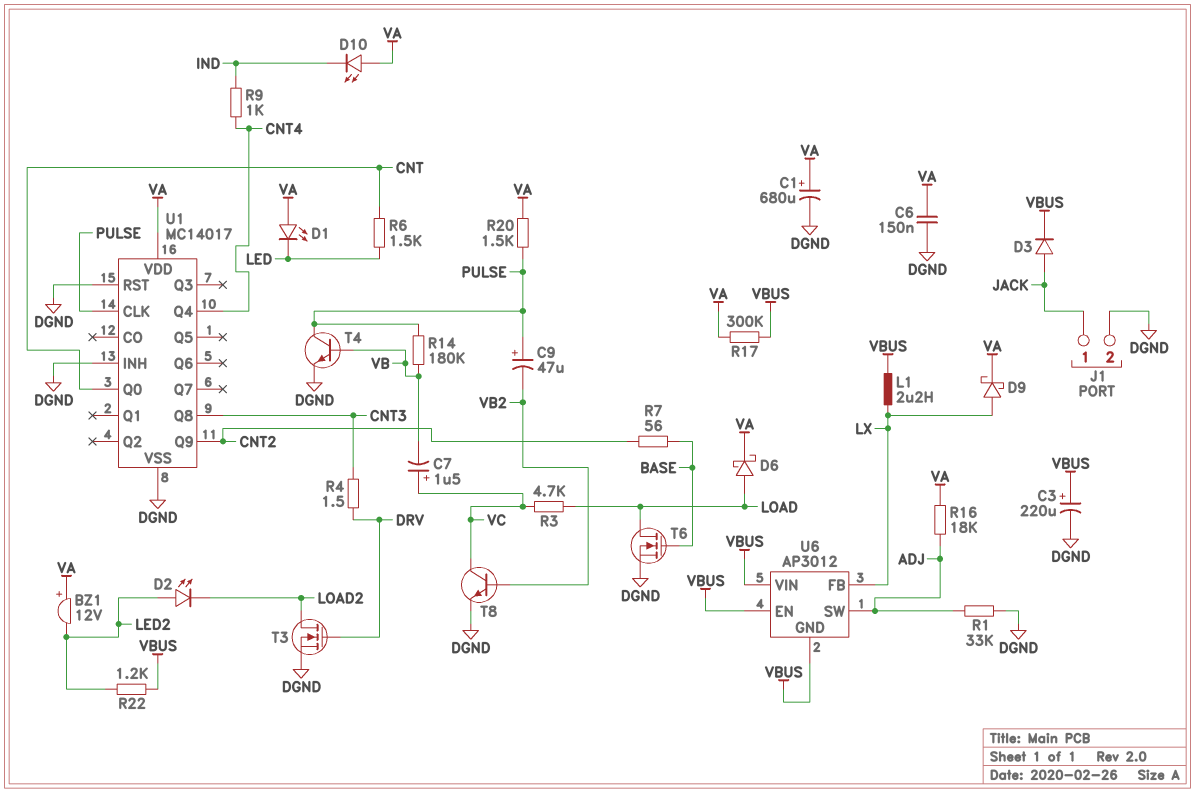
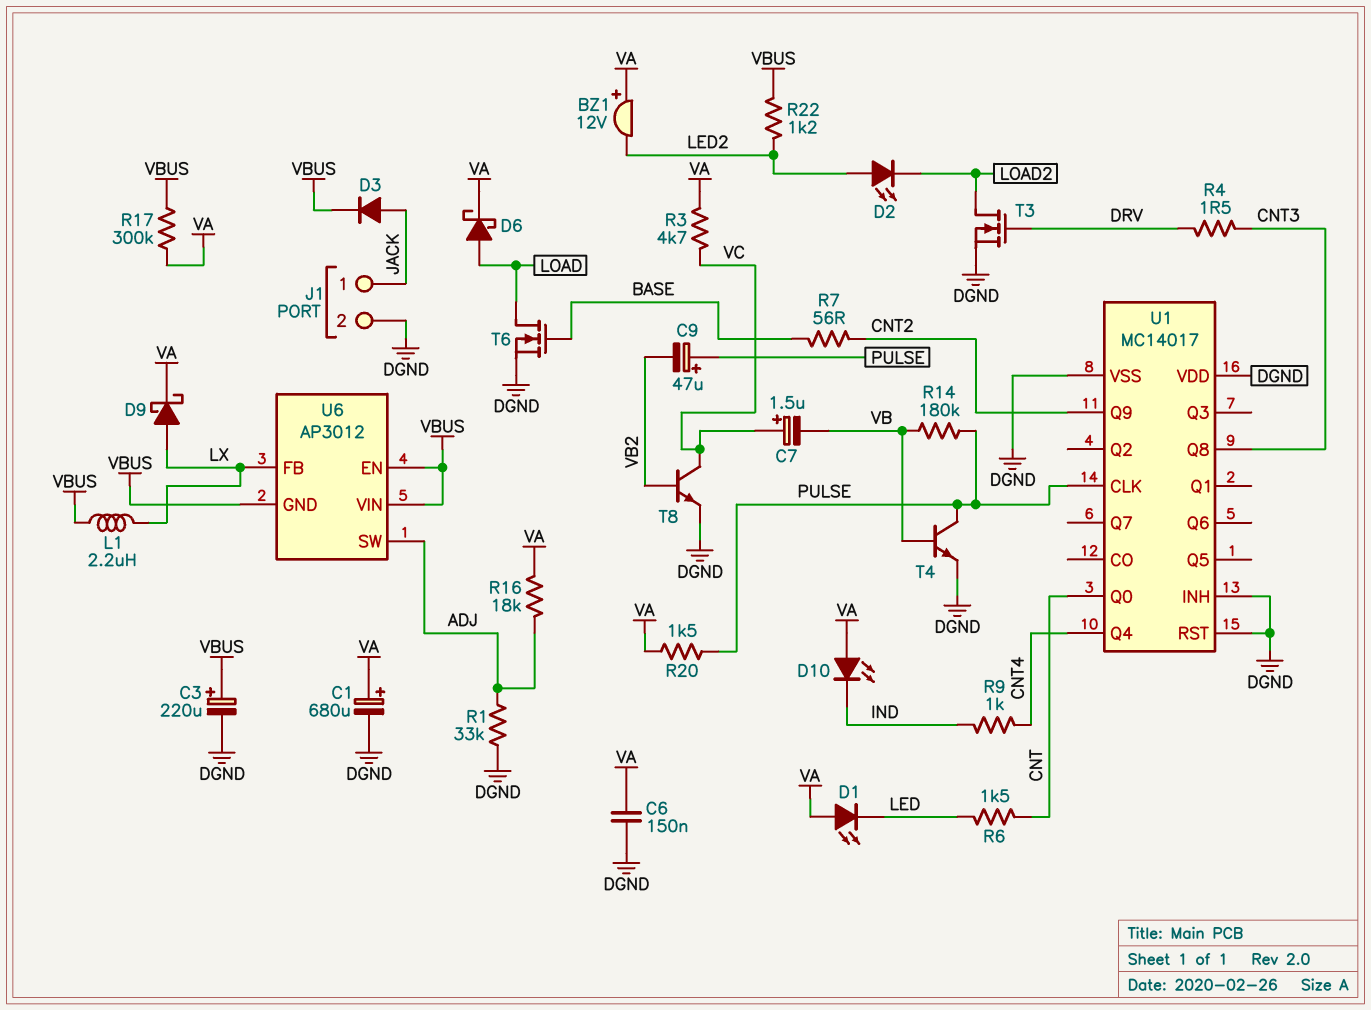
R3: 4.7k (LOAD, VC) -> 4.7k (VA, VC)
U1 pin VDD: VA -> DGND

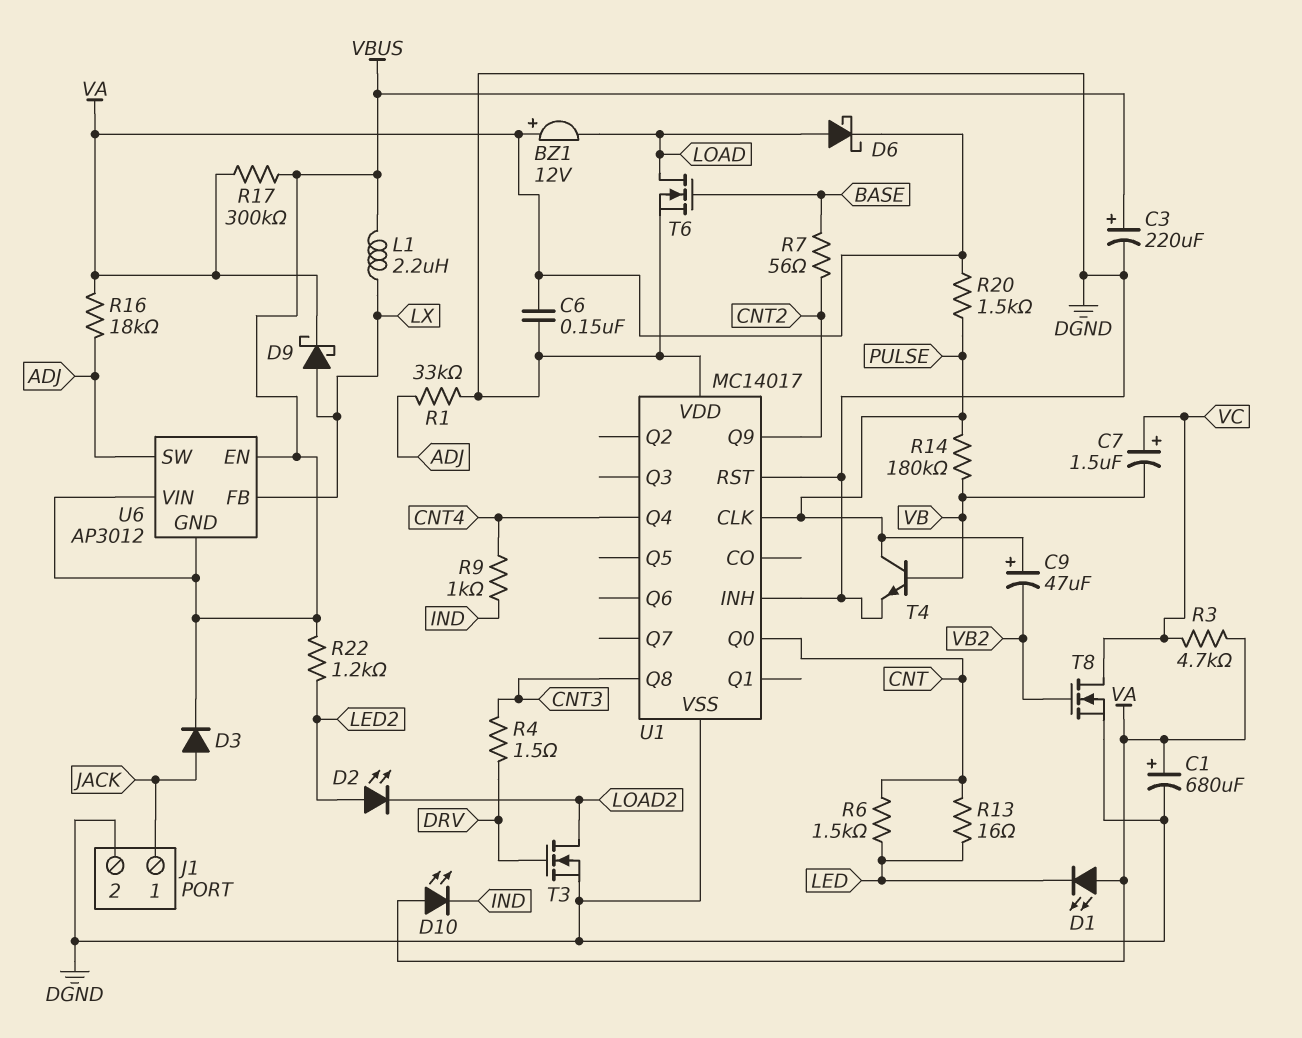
BZ1: buzzer 12V (plus VA, minus LED2) -> buzzer 12V (plus VA, minus LOAD)
R13: none -> 16 (CNT, LED)
T8: NPN (B VB2, C VC, E DGND) -> NMOS (G VB2, D VC, S DGND)

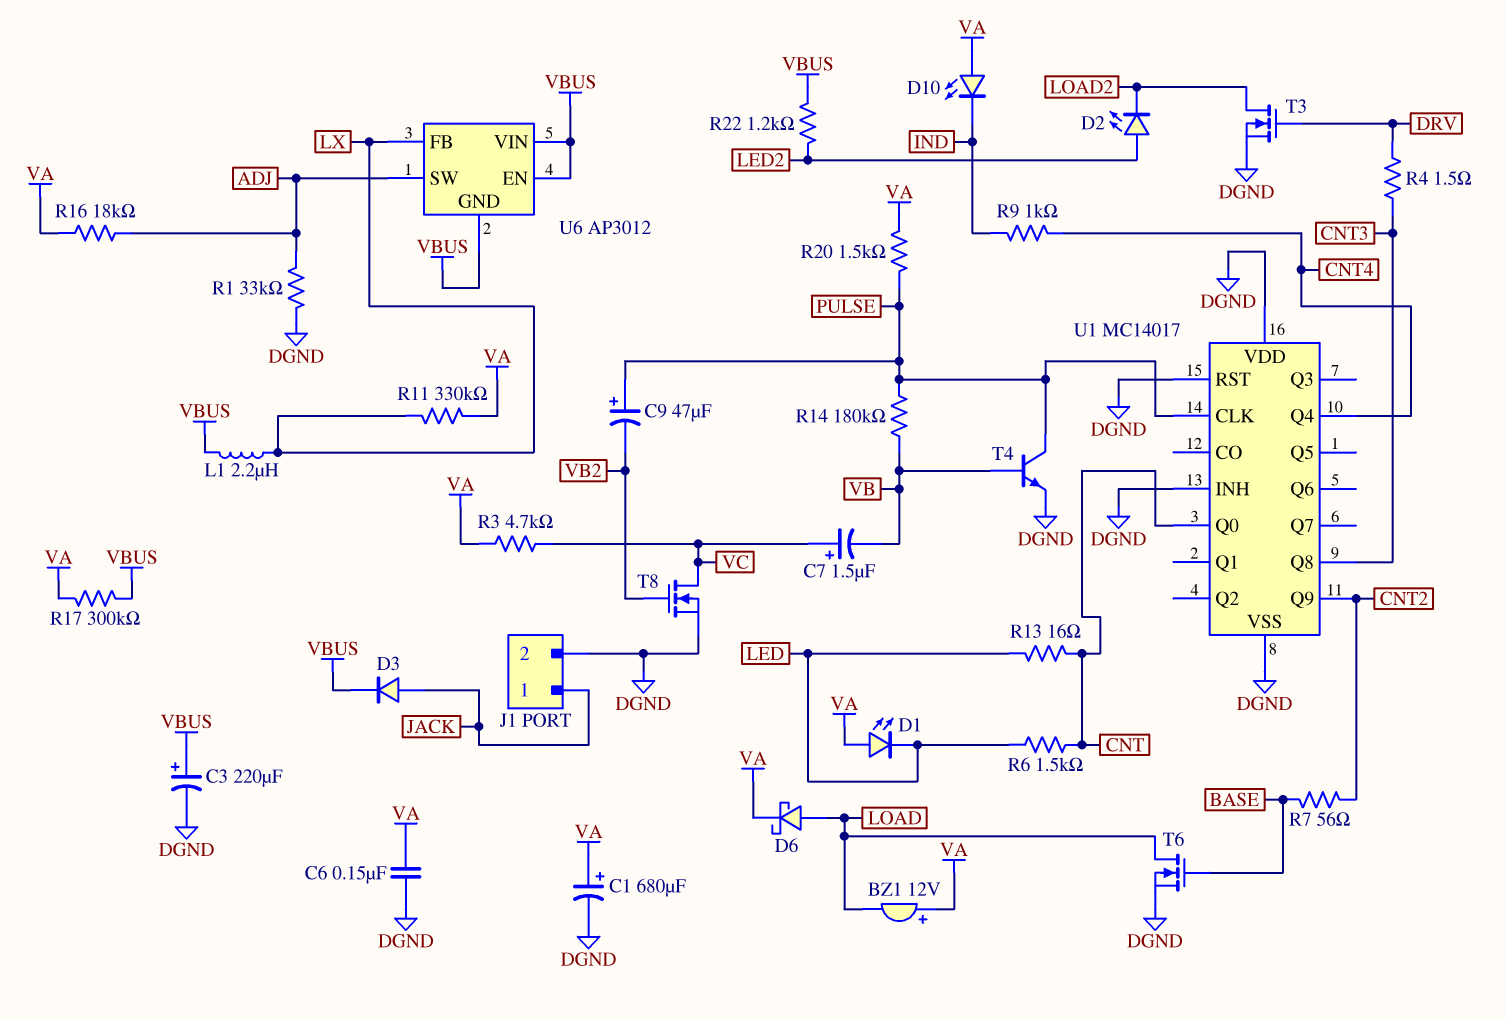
D9: schottky (A LX, K VA) -> none
R11: none -> 330k (LX, VA)

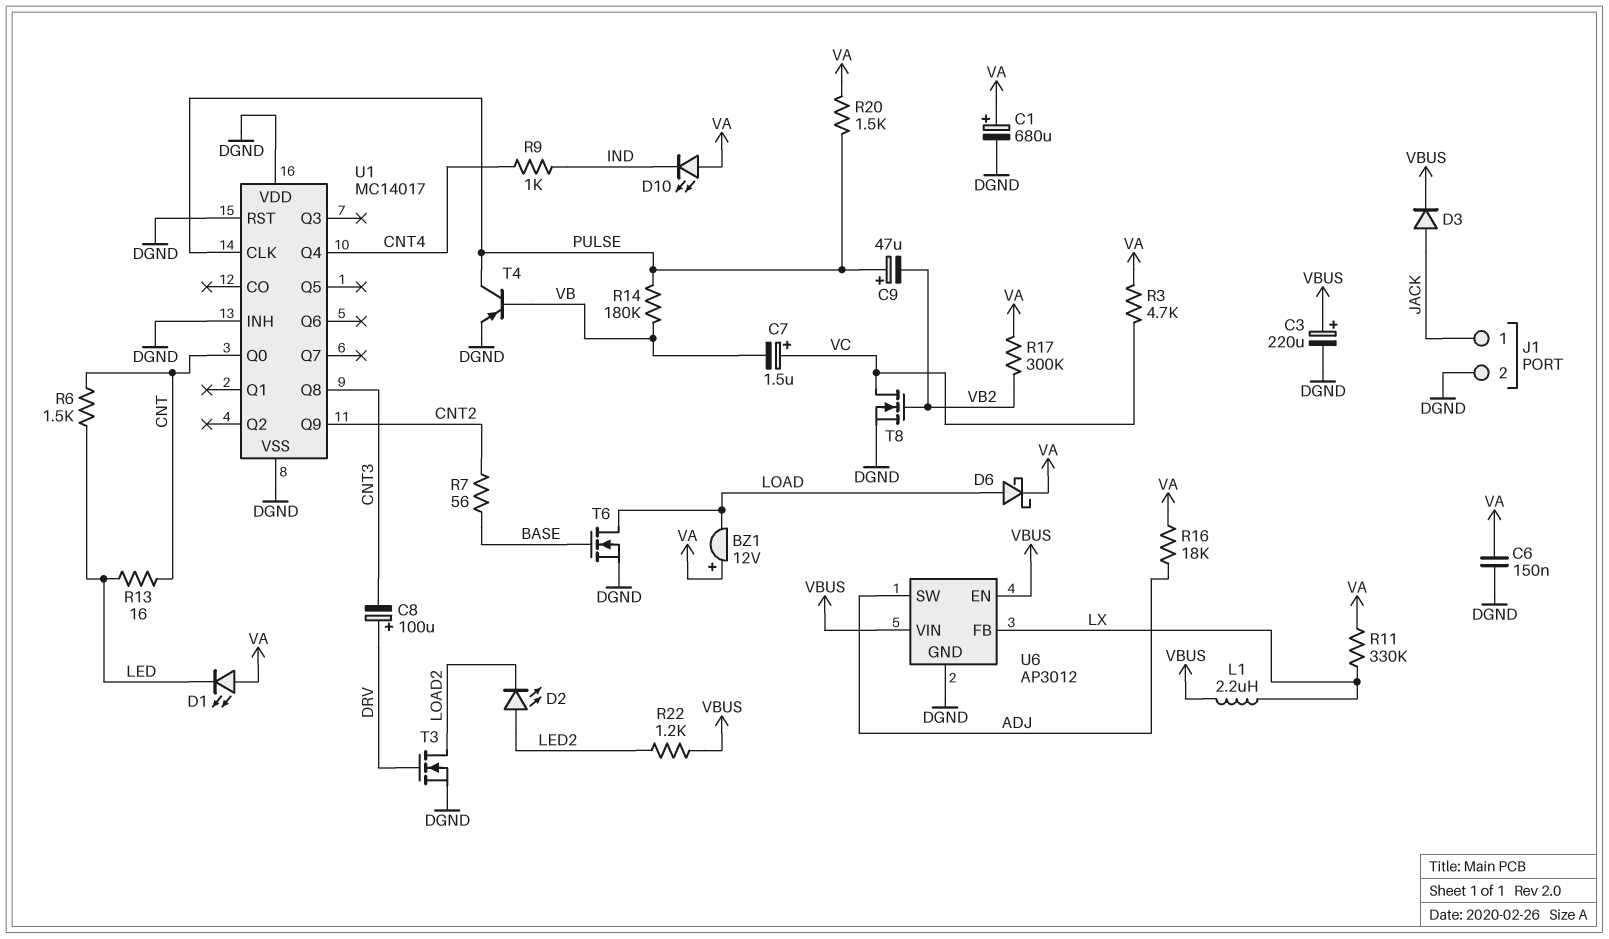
C8: none -> 100uF (plus DRV, minus CNT3)
R1: 33k (ADJ, DGND) -> none
R4: 1.5 (CNT3, DRV) -> none
R17: 300k (VA, VBUS) -> 300k (VA, VB2)
T4: NPN (B VB, C PULSE, E DGND) -> PNP (B VB, C PULSE, E DGND)
U6 pin GND: VBUS -> DGND

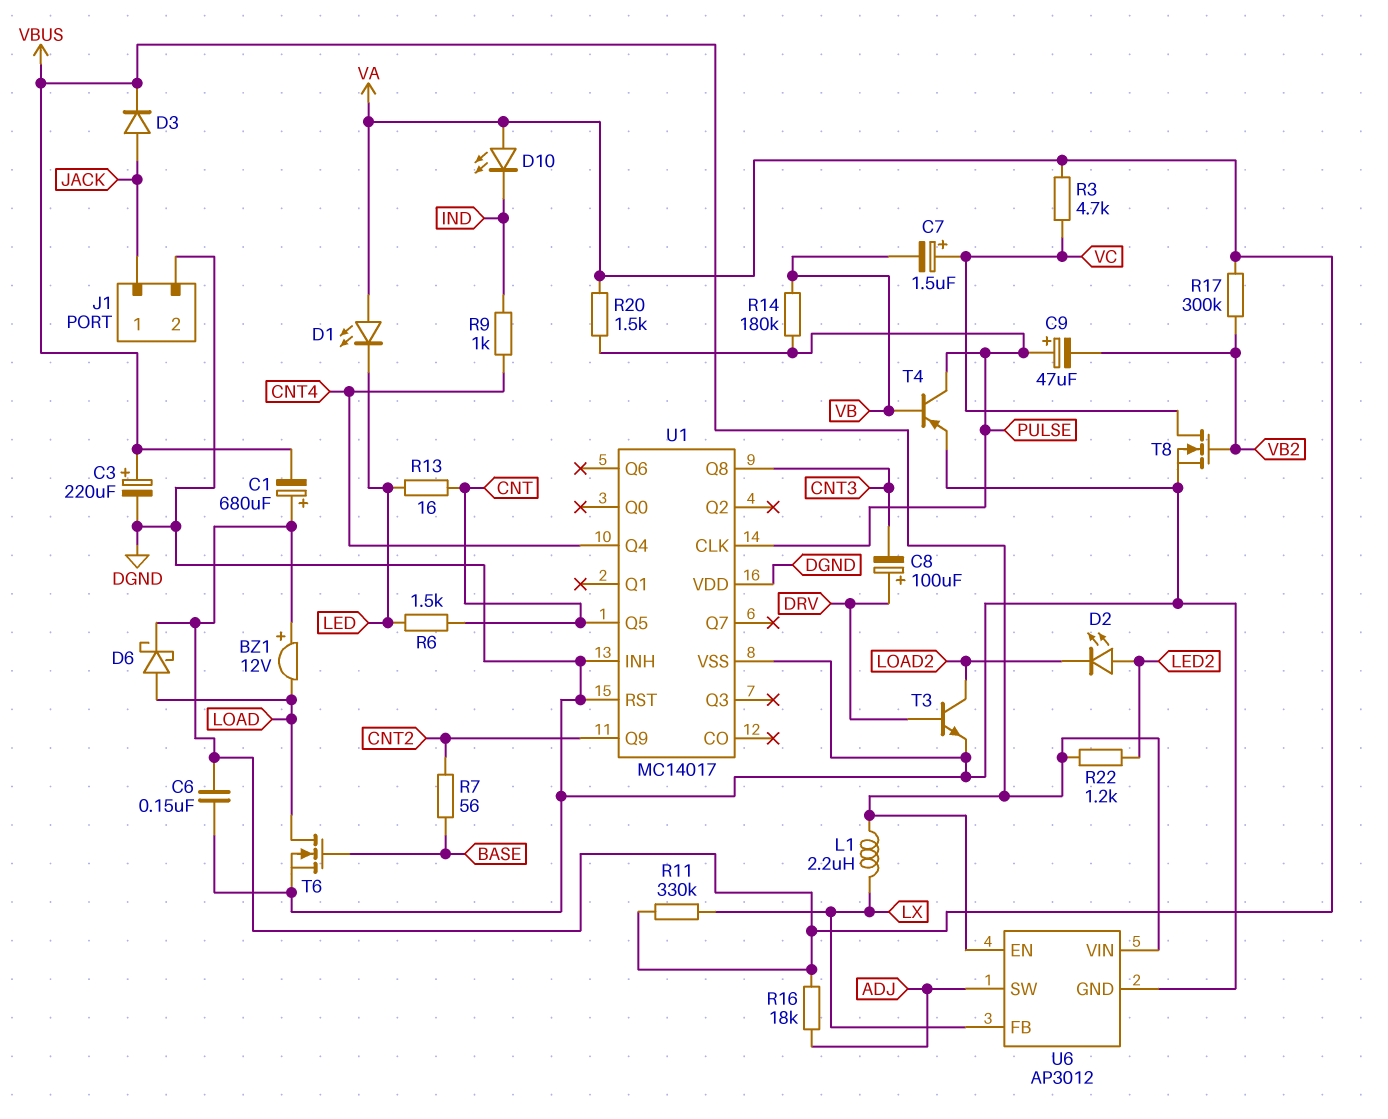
C1: 680uF (plus VA, minus DGND) -> 680uF (plus VA, minus VBUS)
T3: NMOS (G DRV, D LOAD2, S DGND) -> NPN (B DRV, C LOAD2, E DGND)
U1 pin Q0: CNT -> none
U1 pin Q5: none -> CNT

